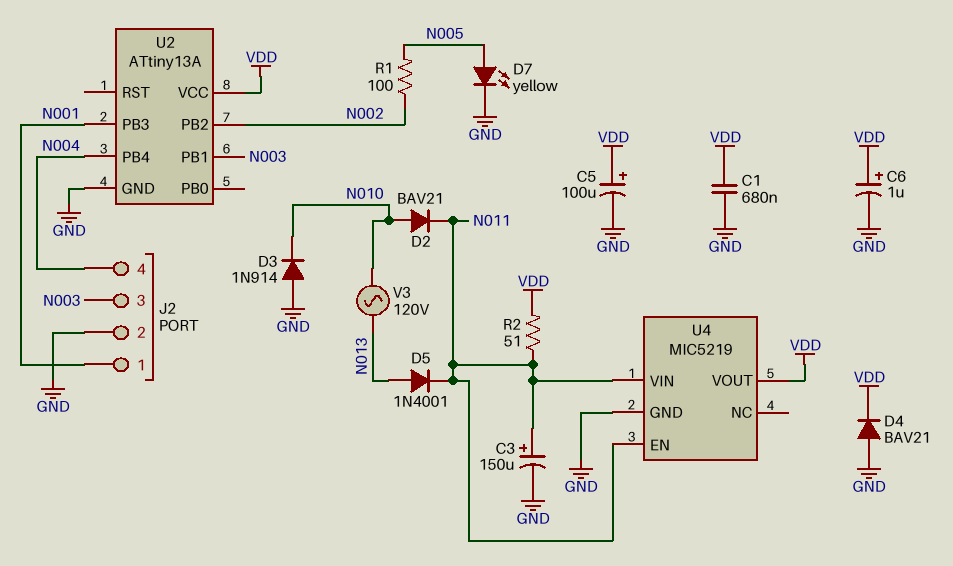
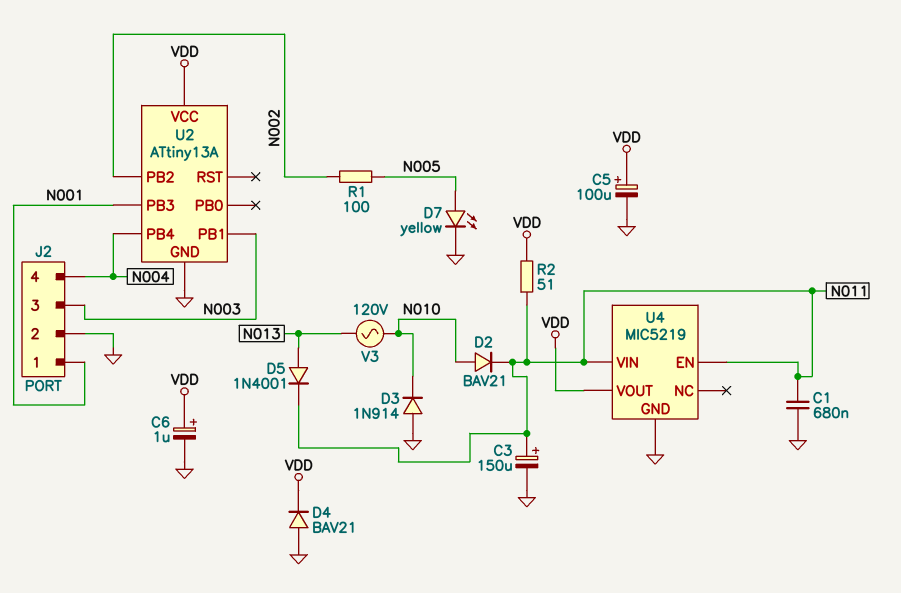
C1: 680nF (GND, VDD) -> 680nF (GND, N011)

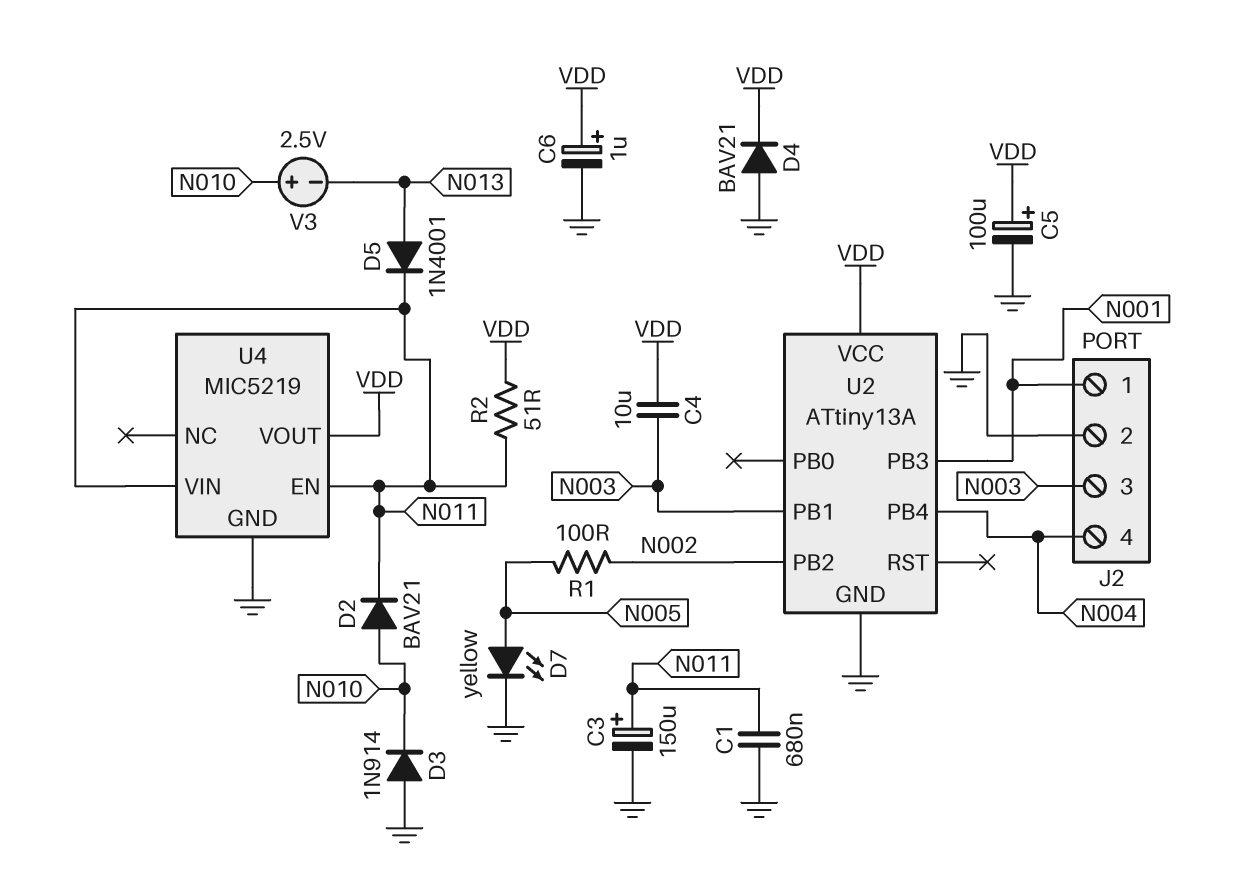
C4: none -> 10uF (N003, VDD)
V3: AC 120V (N010, N013) -> 2.5V (plus N010, minus N013)

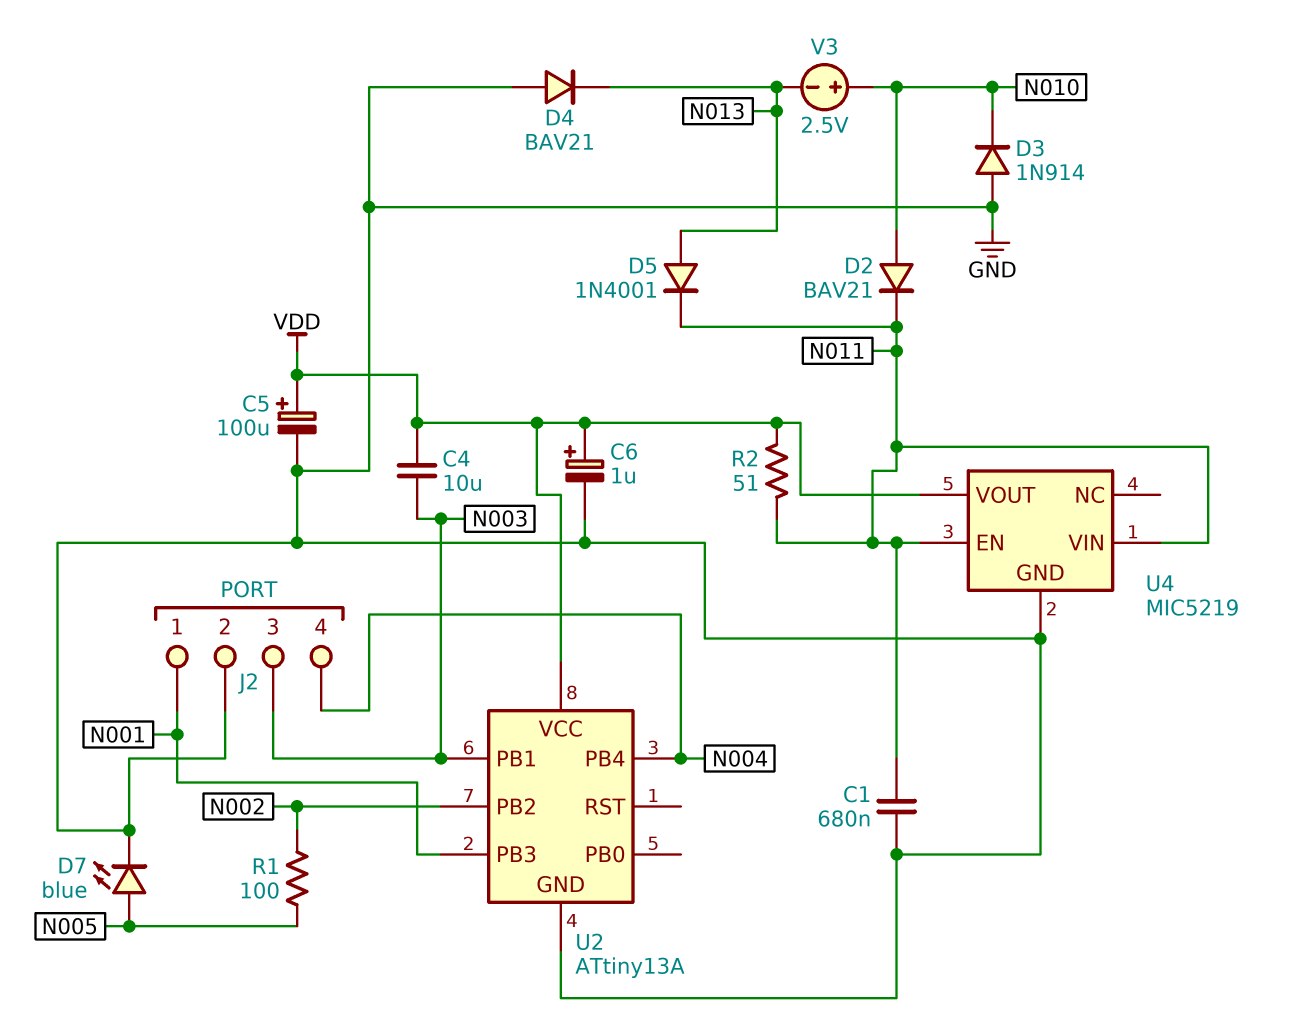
C3: 150uF (plus N011, minus GND) -> none
D4: diode BAV21 (A GND, K VDD) -> diode BAV21 (A GND, K N013)
D7: LED yellow (A N005, K GND) -> LED blue (A N005, K GND)

